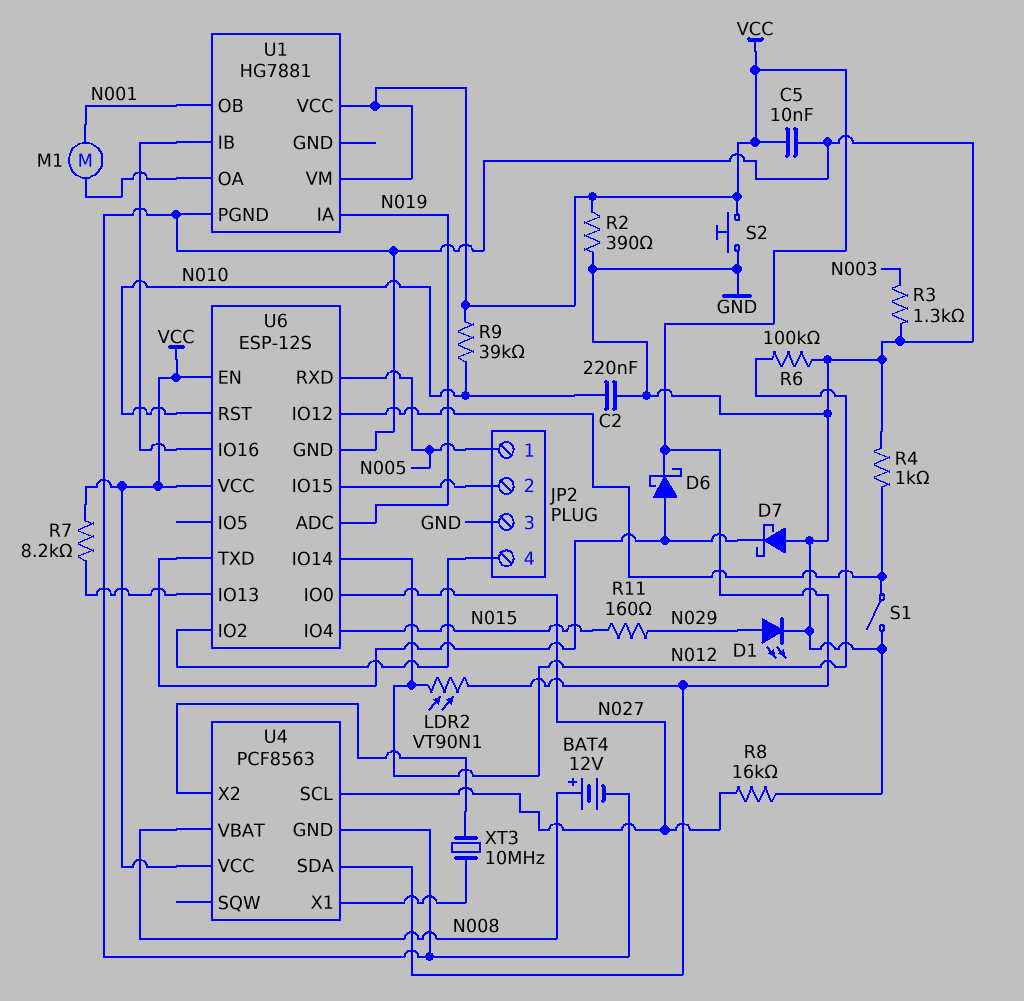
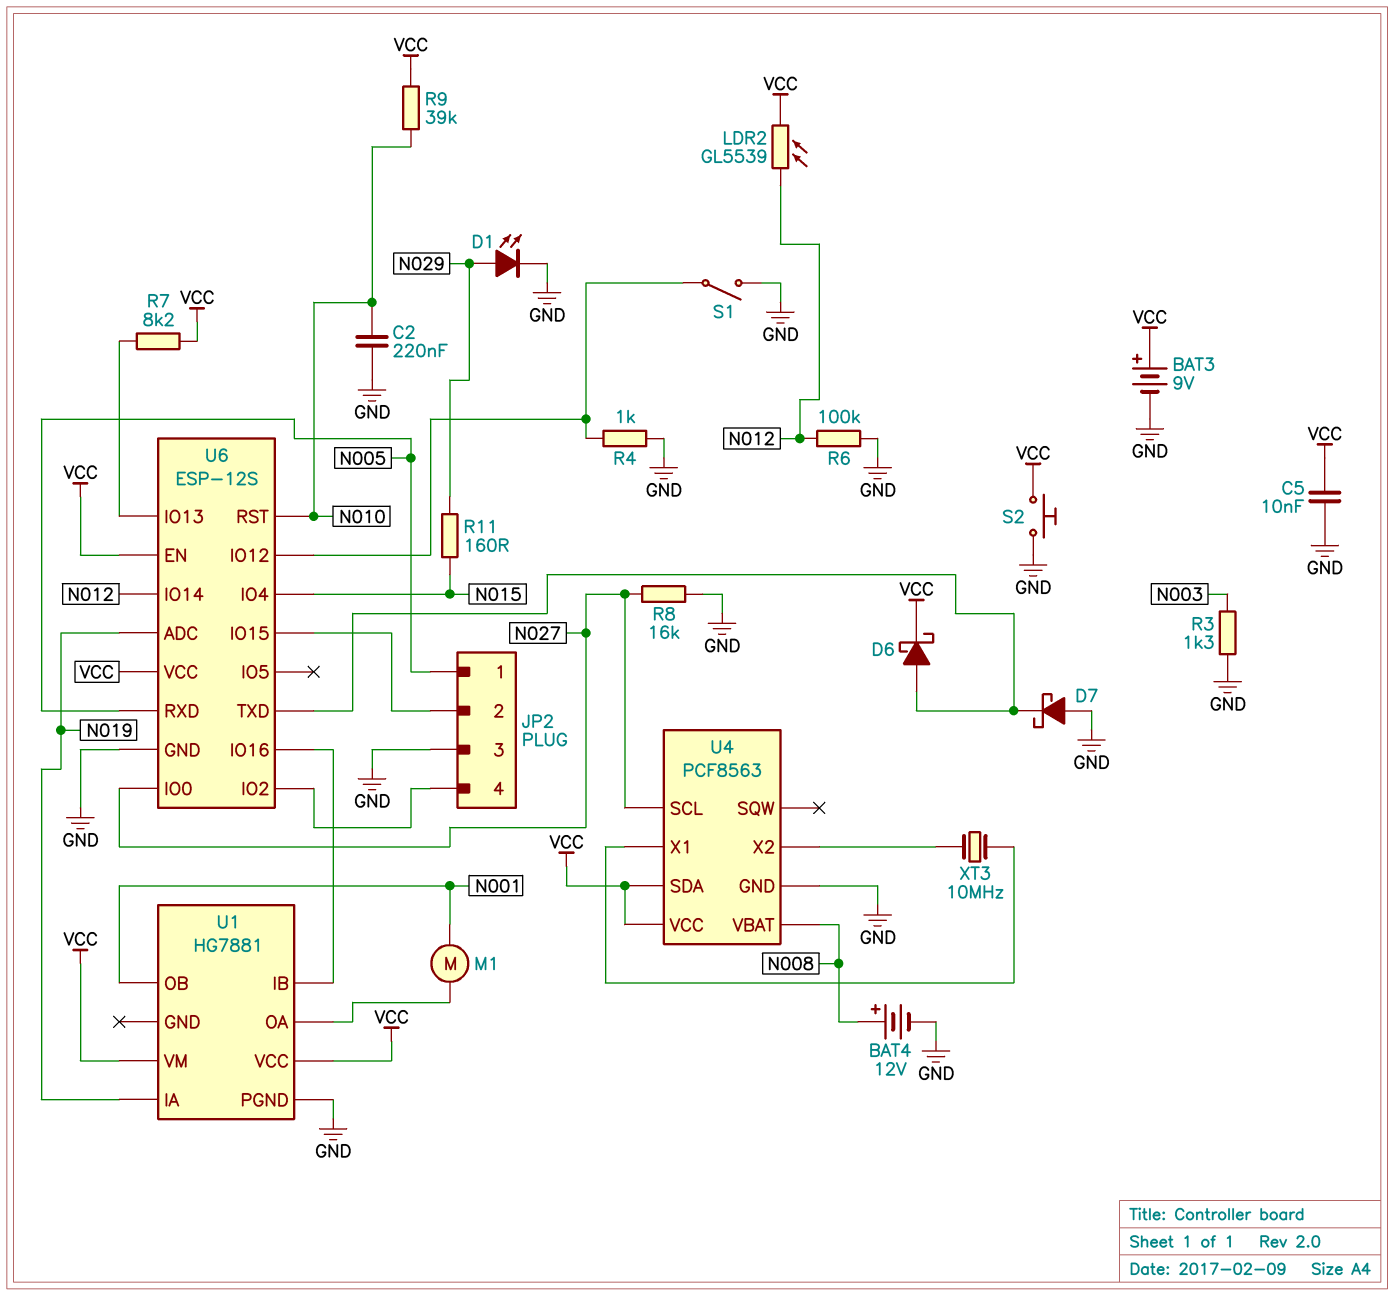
BAT3: none -> 9V (plus VCC, minus GND)
LDR2: VT90N1 (N012, VCC) -> GL5539 (N012, VCC)
R2: 390 (GND, VCC) -> none

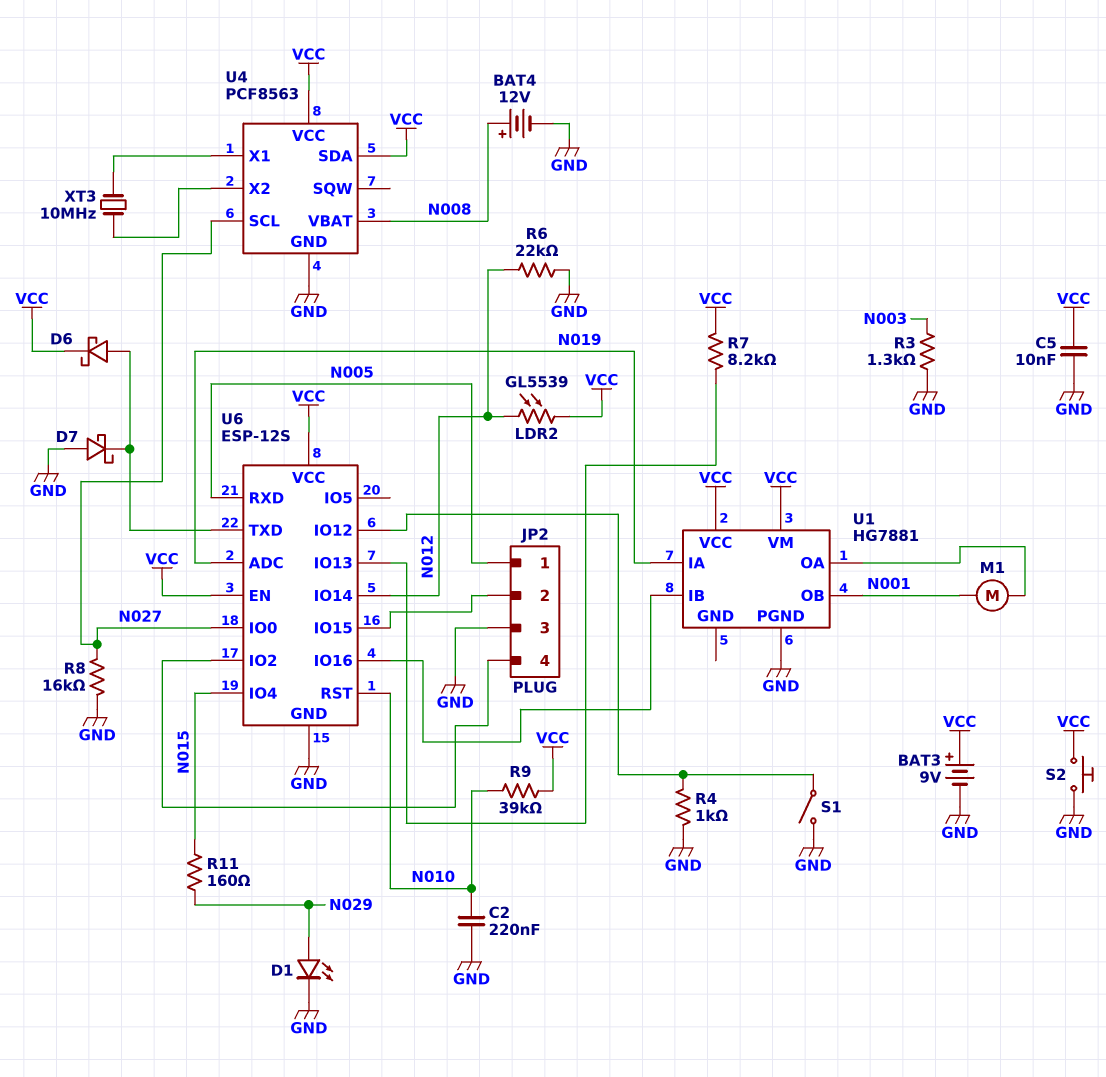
R6: 100k (GND, N012) -> 22k (GND, N012)

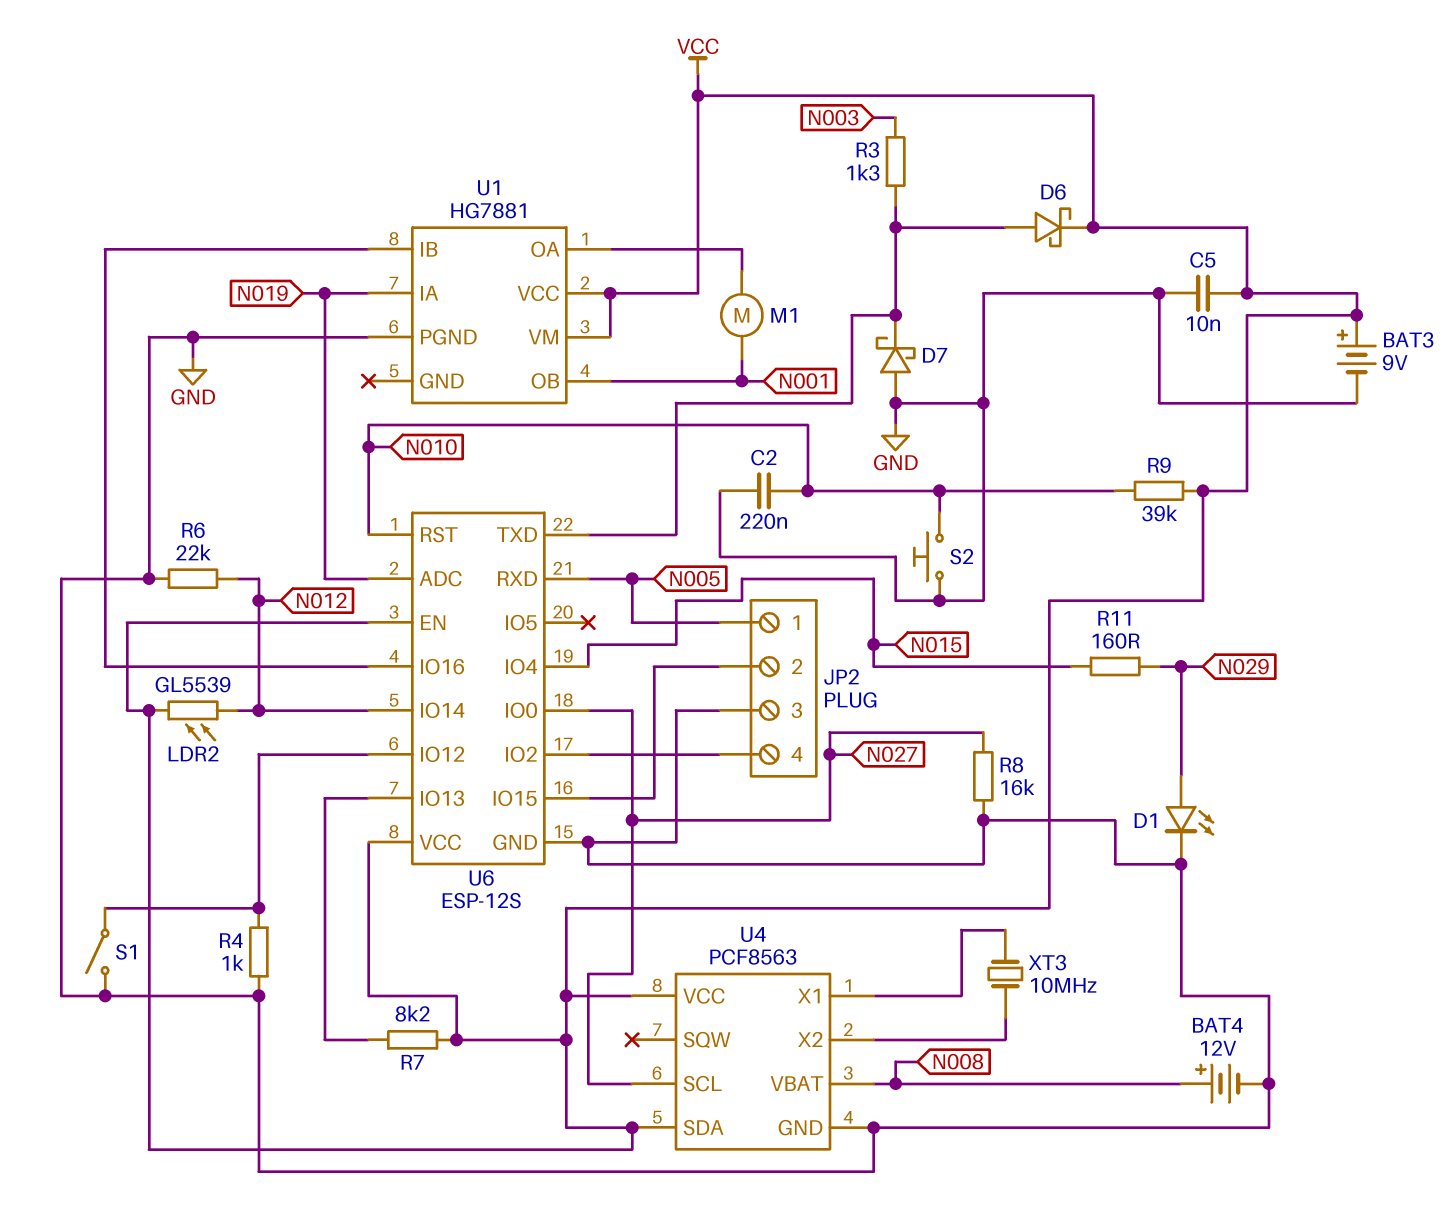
R3: 1.3k (GND, N003) -> 1.3k (N003, U6/TXD)
S2: button (GND, VCC) -> button (GND, N010)

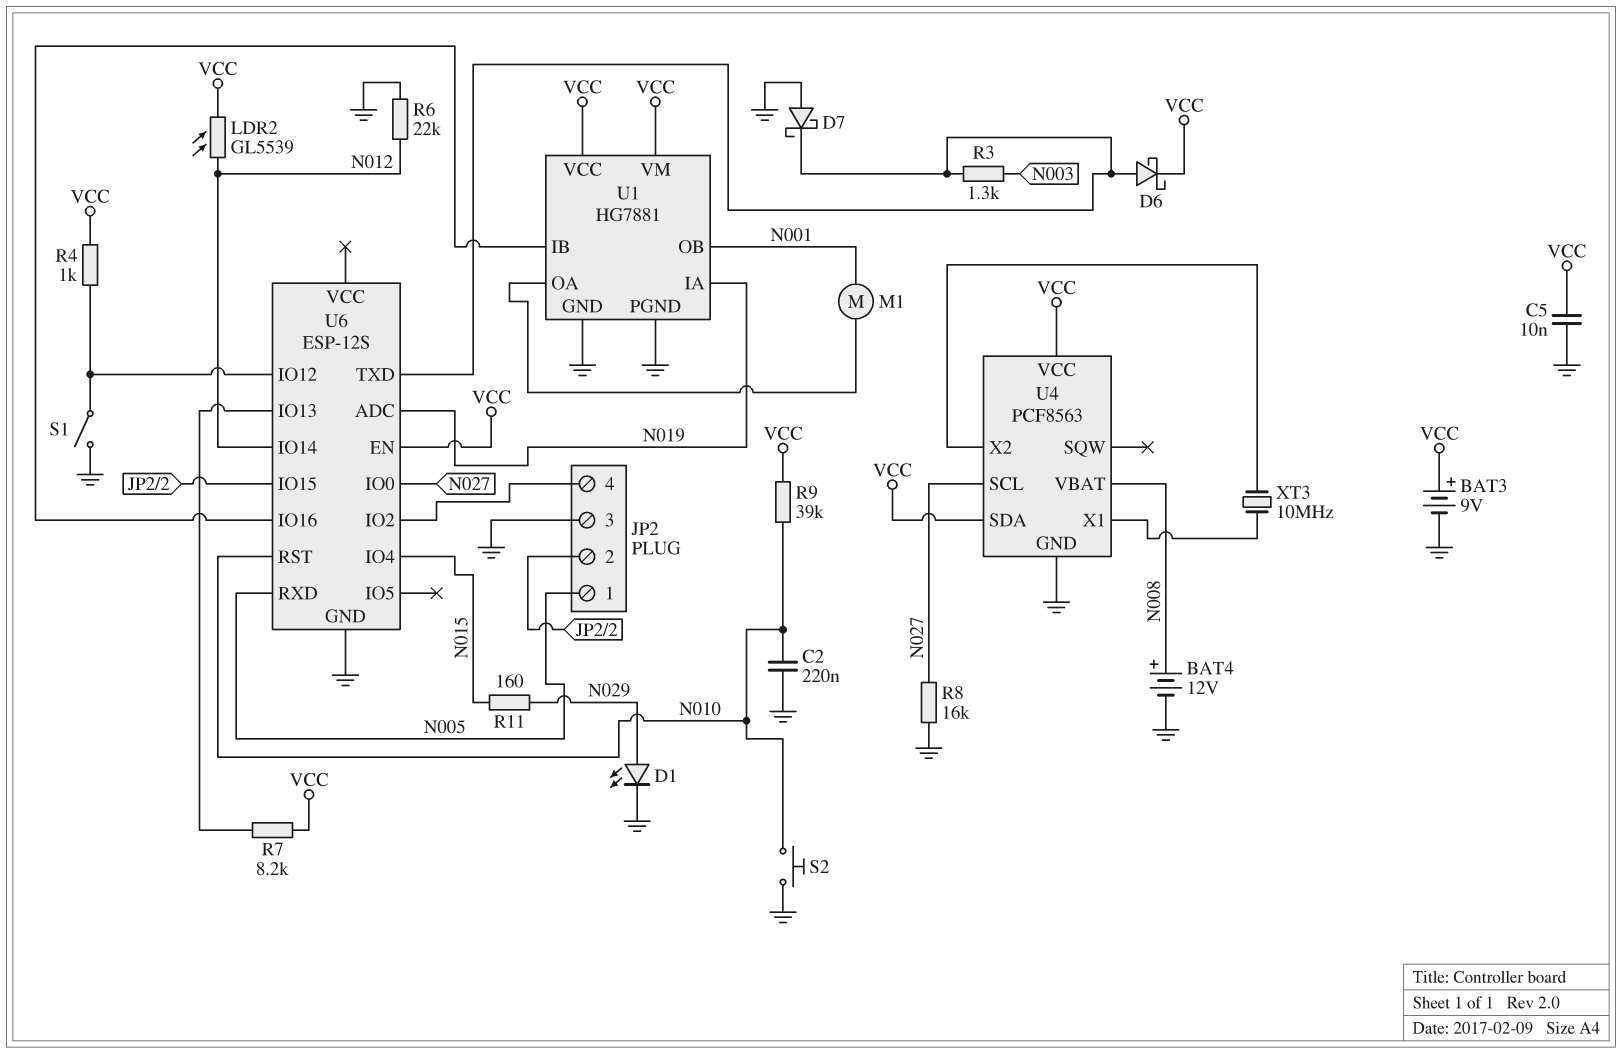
R4: 1k (GND, U6/IO12) -> 1k (U6/IO12, VCC)
U1 pin GND: none -> GND
U6 pin VCC: VCC -> none

